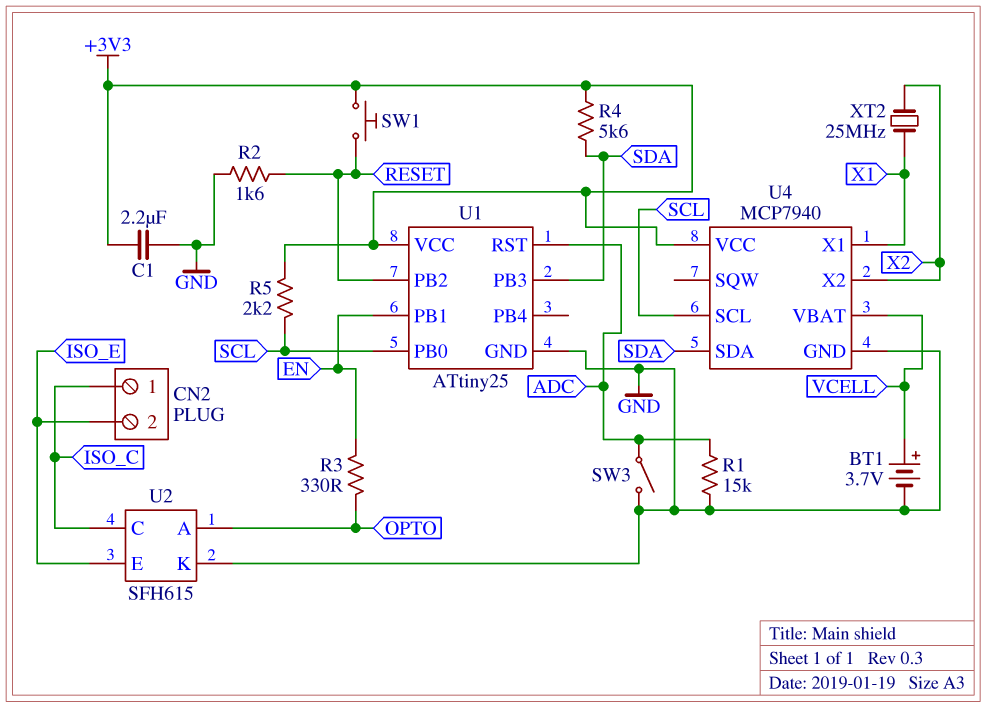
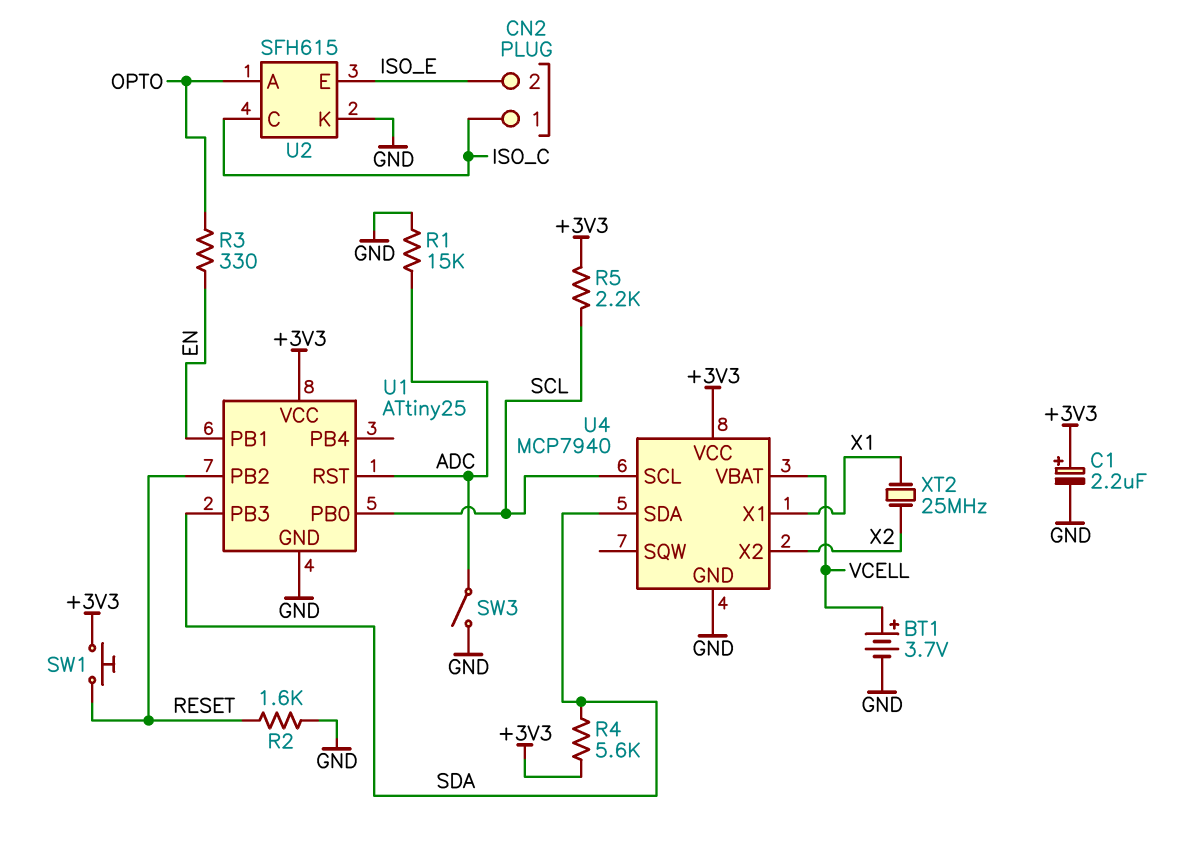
C1: 2.2uF (+3V3, GND) -> 2.2uF (plus +3V3, minus GND)

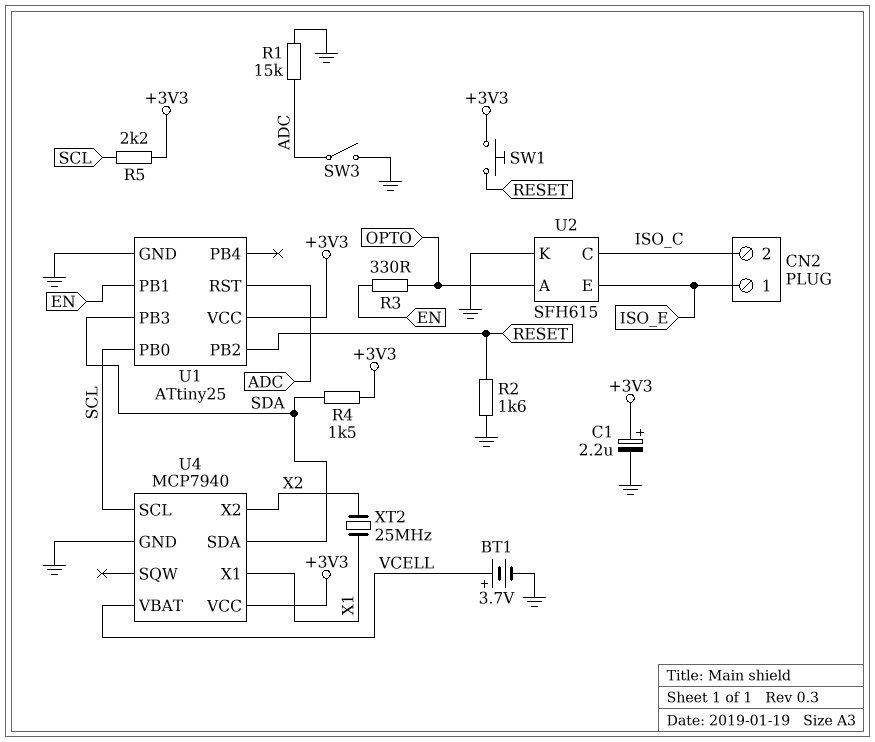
CN2 pin 1: ISO_C -> ISO_E
CN2 pin 2: ISO_E -> ISO_C
R4: 5.6k (+3V3, SDA) -> 1.5k (+3V3, SDA)

